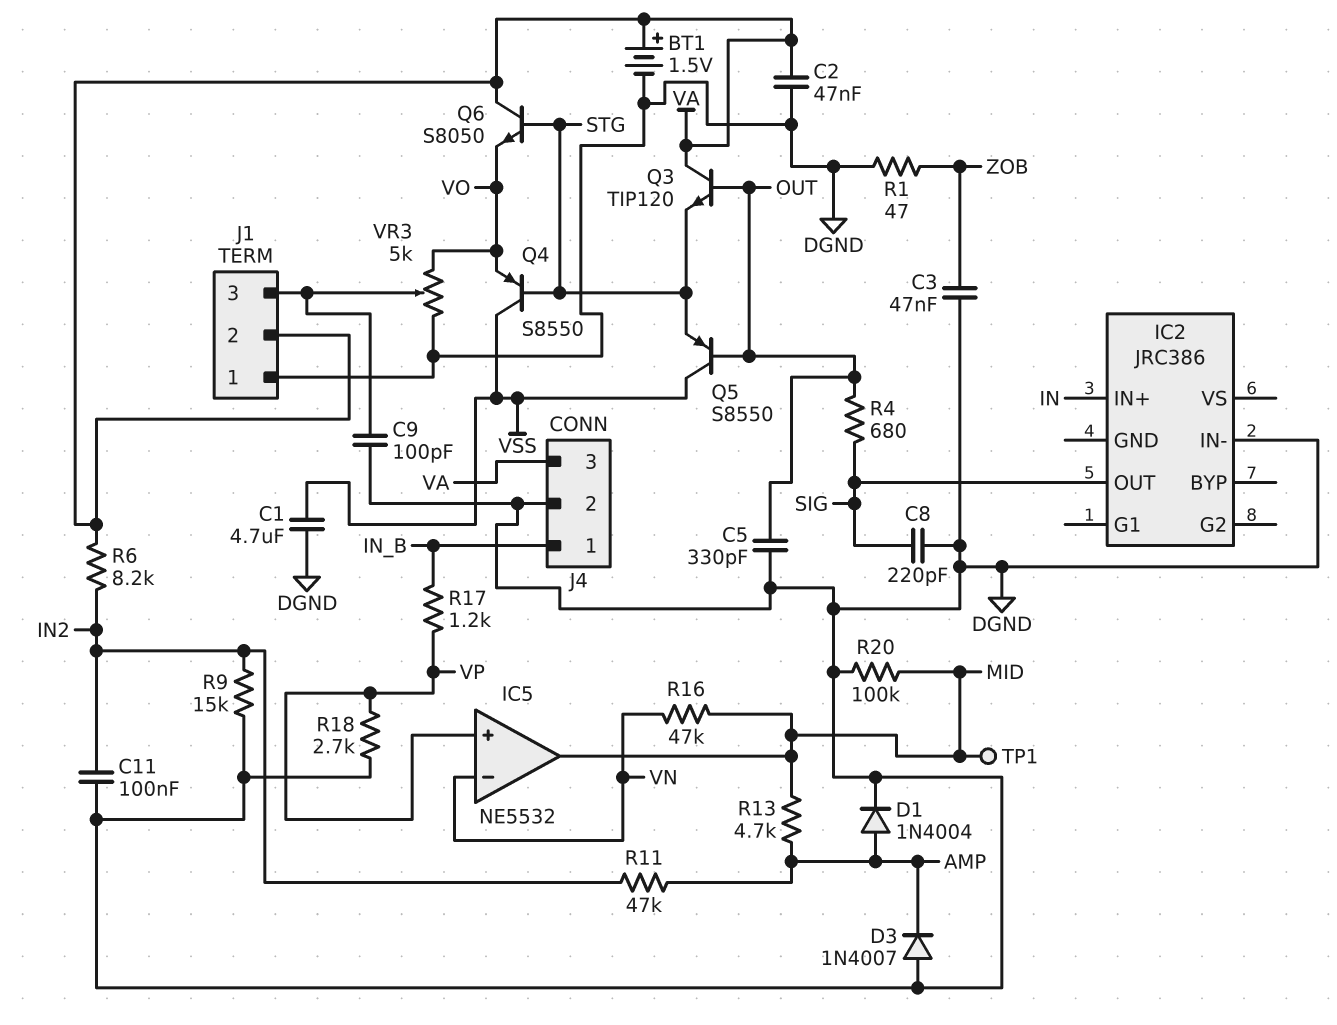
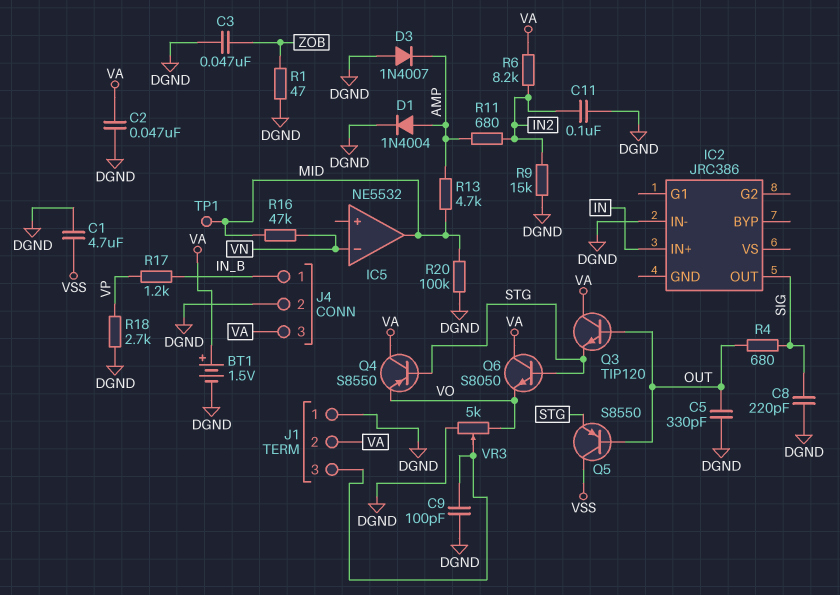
IC5 pin in+: VP -> none
Q4: PNP S8550 (B STG, C VSS, E VO) -> PNP S8550 (B STG, C VA, E VO)
R11: 47k (AMP, IN2) -> 680 (AMP, IN2)

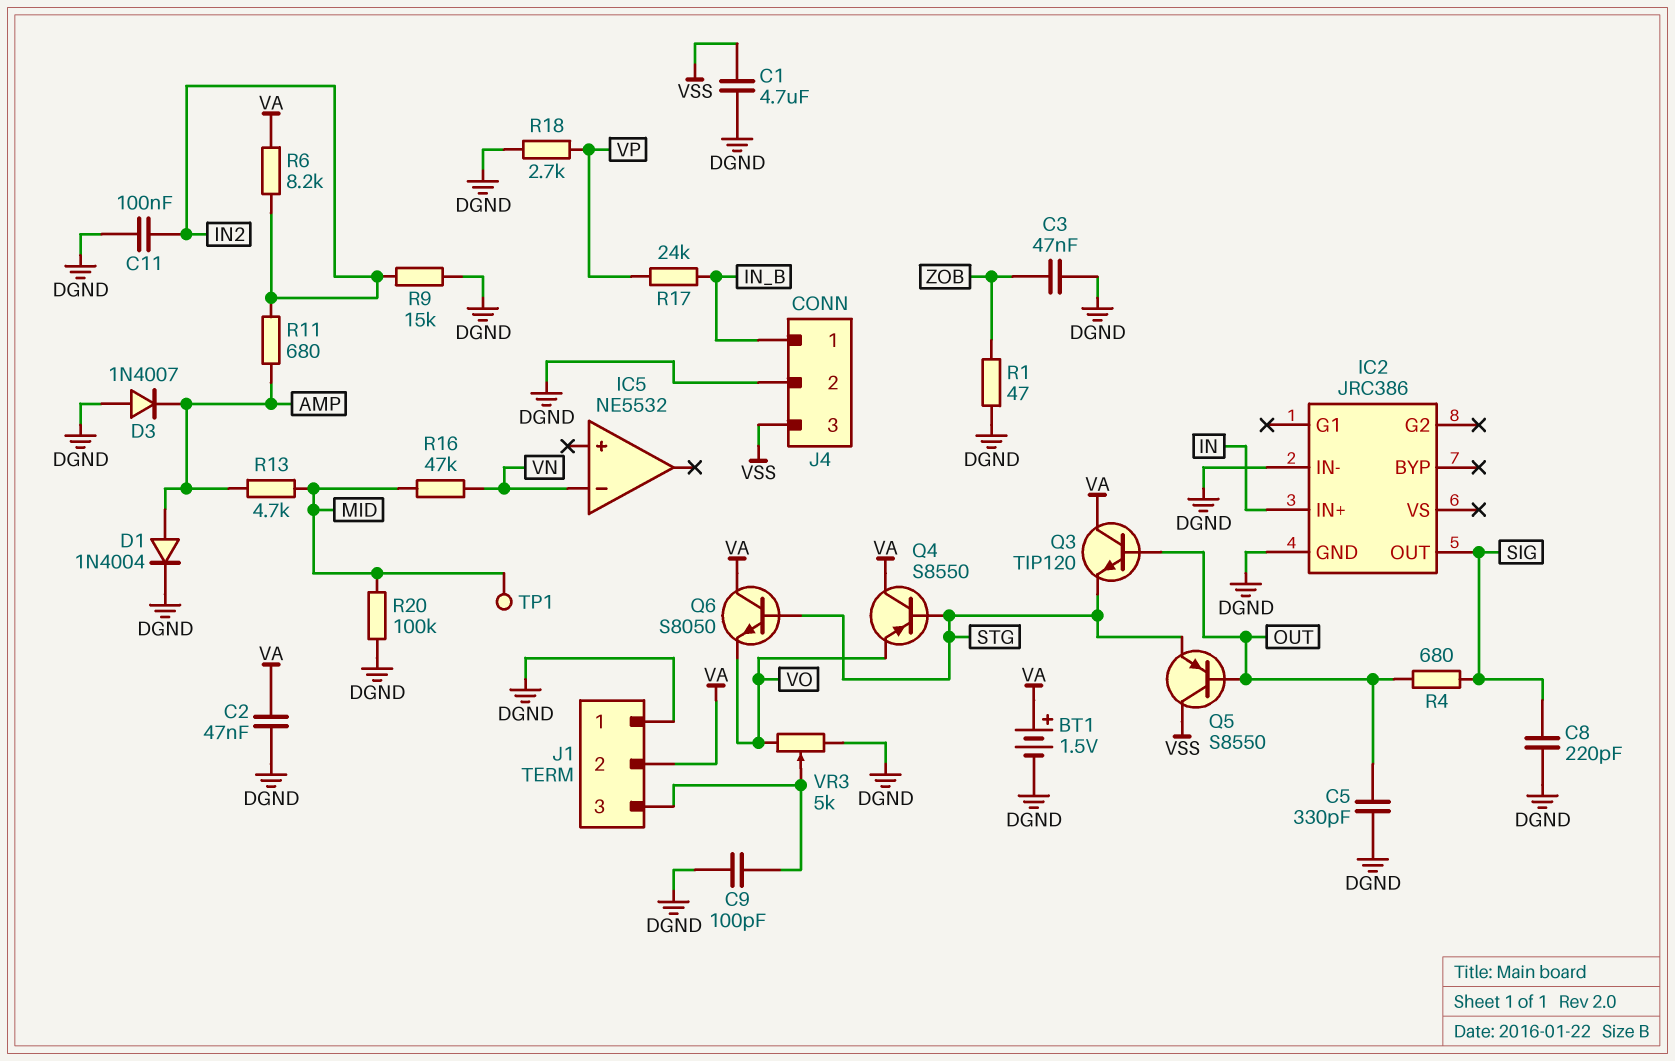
IC2 pin GND: none -> DGND
IC5 pin out: MID -> none
J4 pin 3: VA -> VSS
R17: 1.2k (IN_B, VP) -> 24k (IN_B, VP)

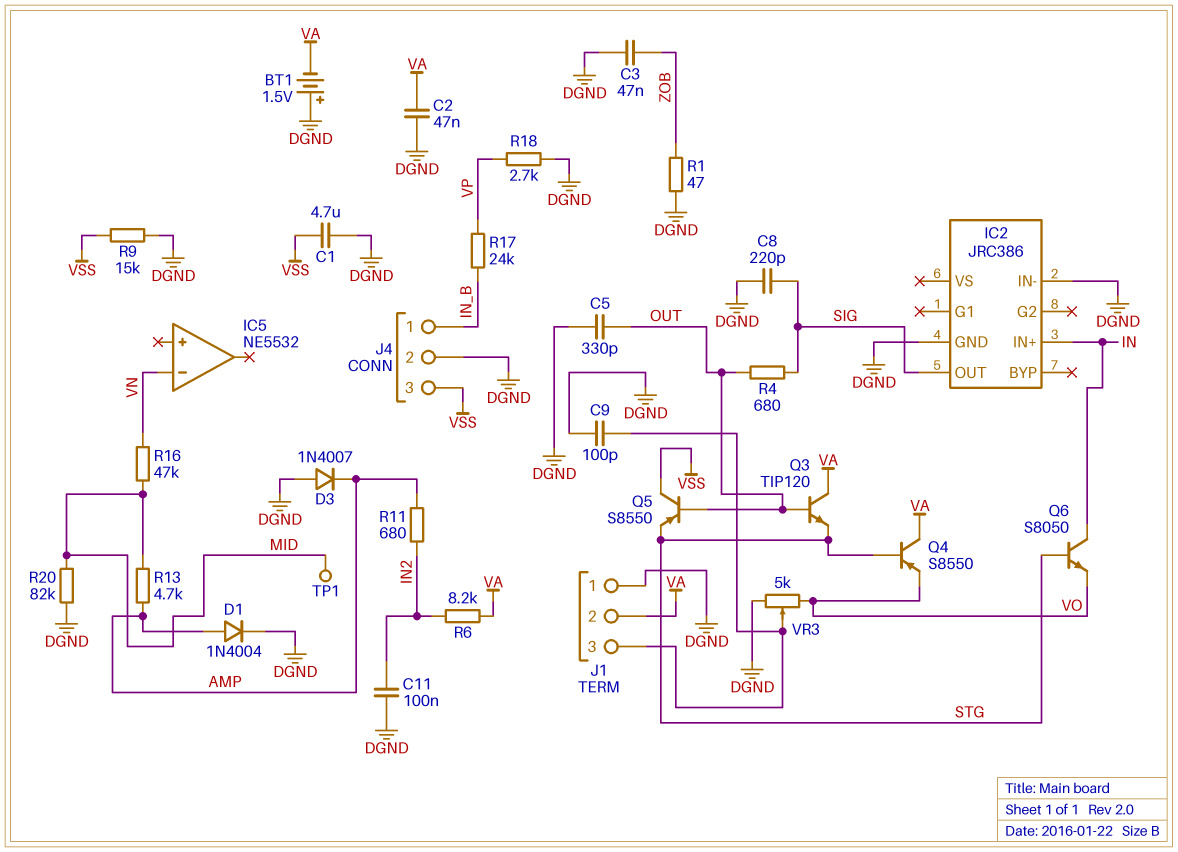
BT1: 1.5V (plus VA, minus DGND) -> 1.5V (plus DGND, minus VA)
Q6: NPN S8050 (B STG, C VA, E VO) -> NPN S8050 (B STG, C IN, E VO)
R9: 15k (DGND, IN2) -> 15k (DGND, VSS)
R20: 100k (DGND, MID) -> 82k (DGND, MID)

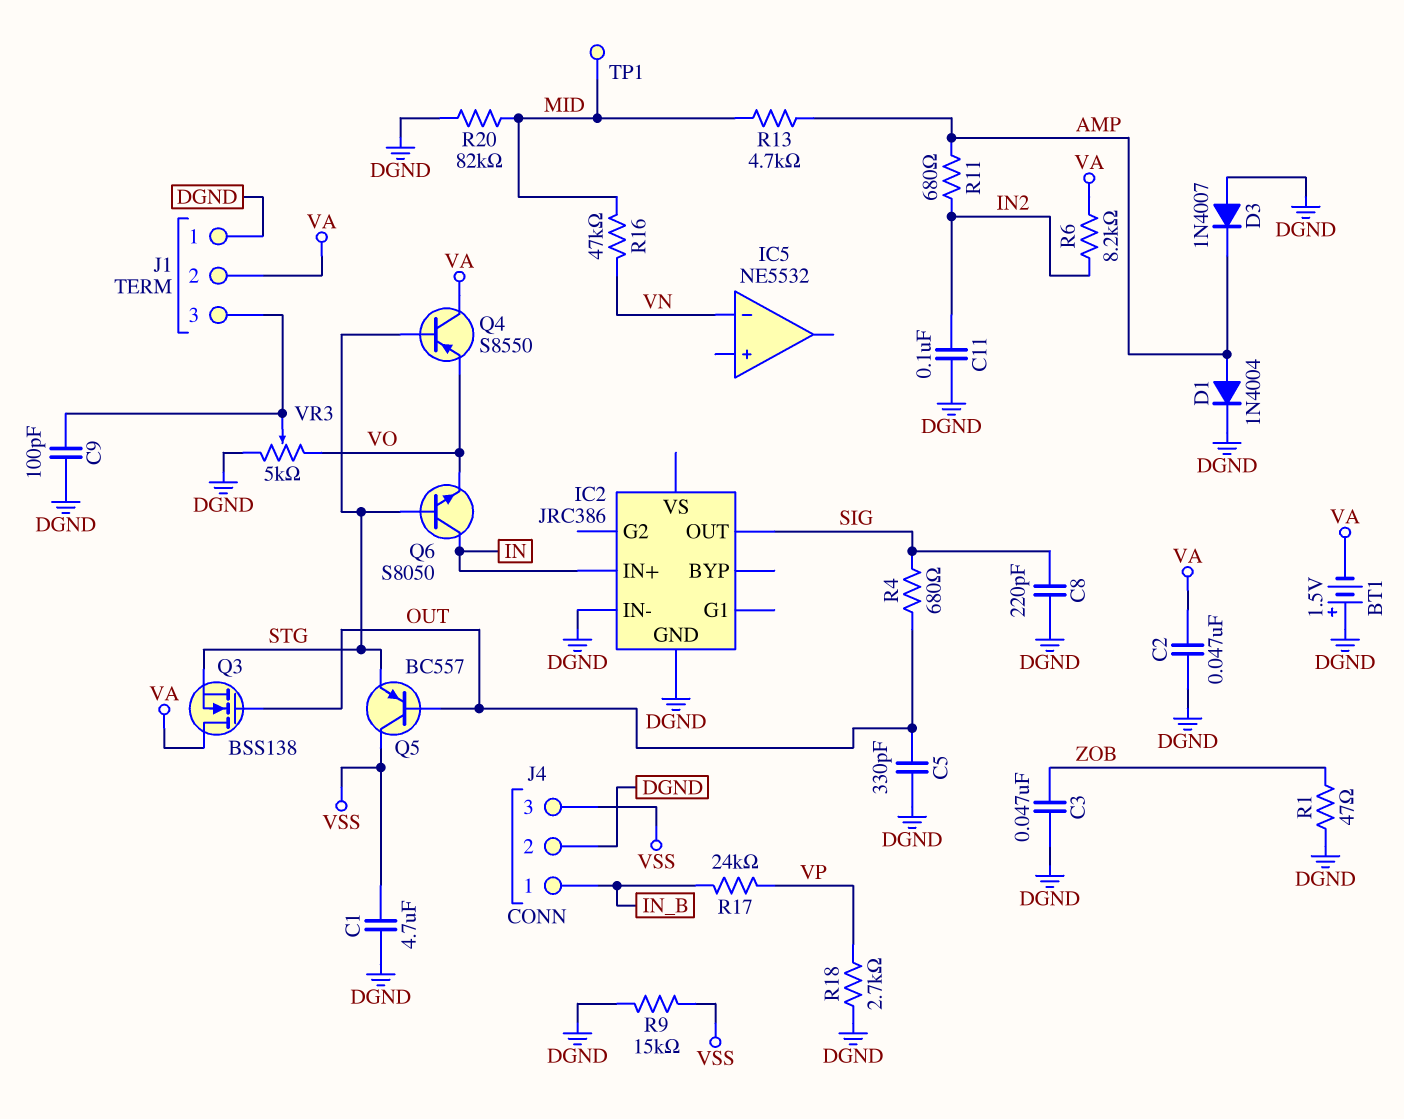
Q3: NPN TIP120 (B OUT, C VA, E STG) -> NMOS BSS138 (G OUT, D VA, S STG)
Q5: PNP S8550 (B OUT, C VSS, E STG) -> PNP BC557 (B OUT, C VSS, E STG)

